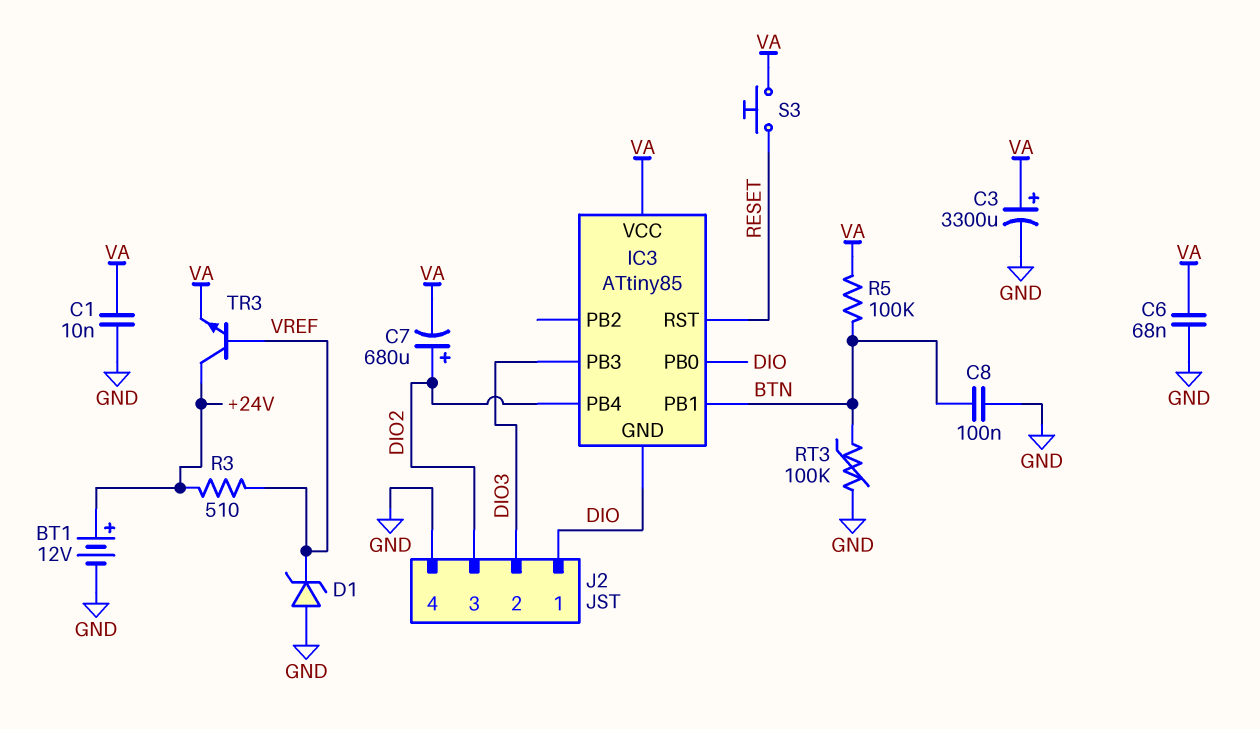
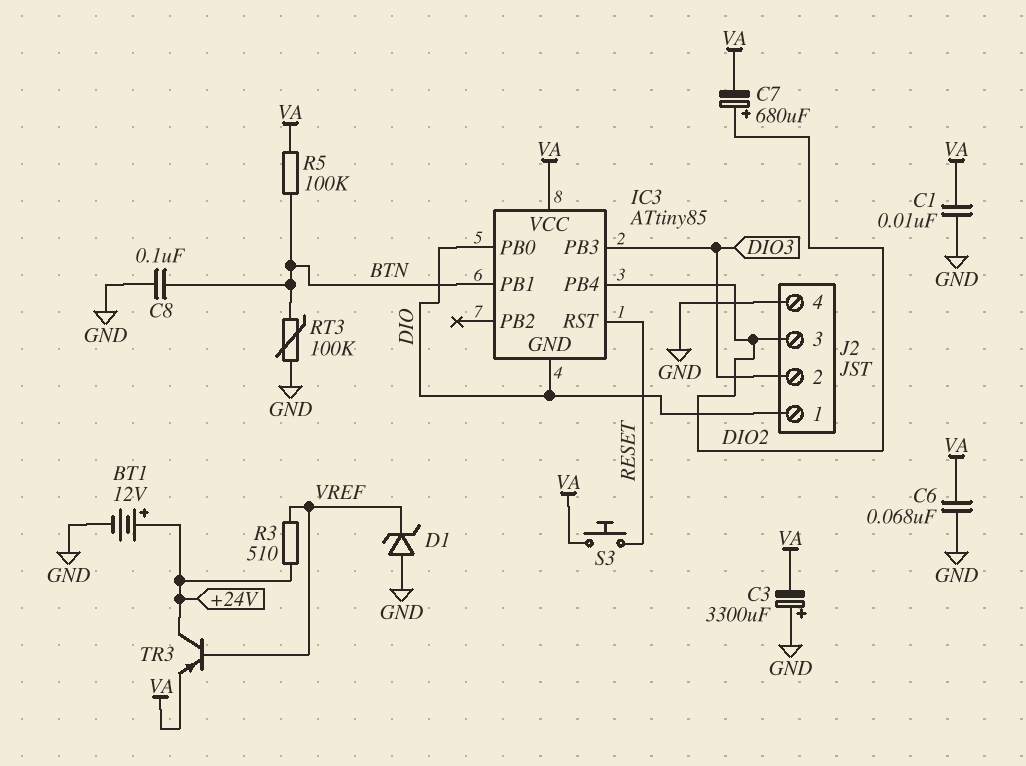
C3: 3300uF (plus VA, minus GND) -> 3300uF (plus GND, minus VA)
TR3: NPN (B VREF, C +24V, E VA) -> PNP (B VREF, C +24V, E VA)

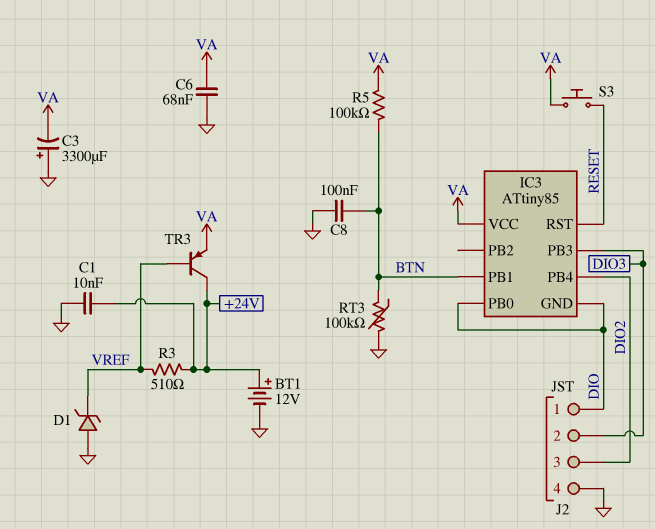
C1: 10nF (GND, VA) -> 10nF (+24V, GND)
C7: 680uF (plus DIO2, minus VA) -> none

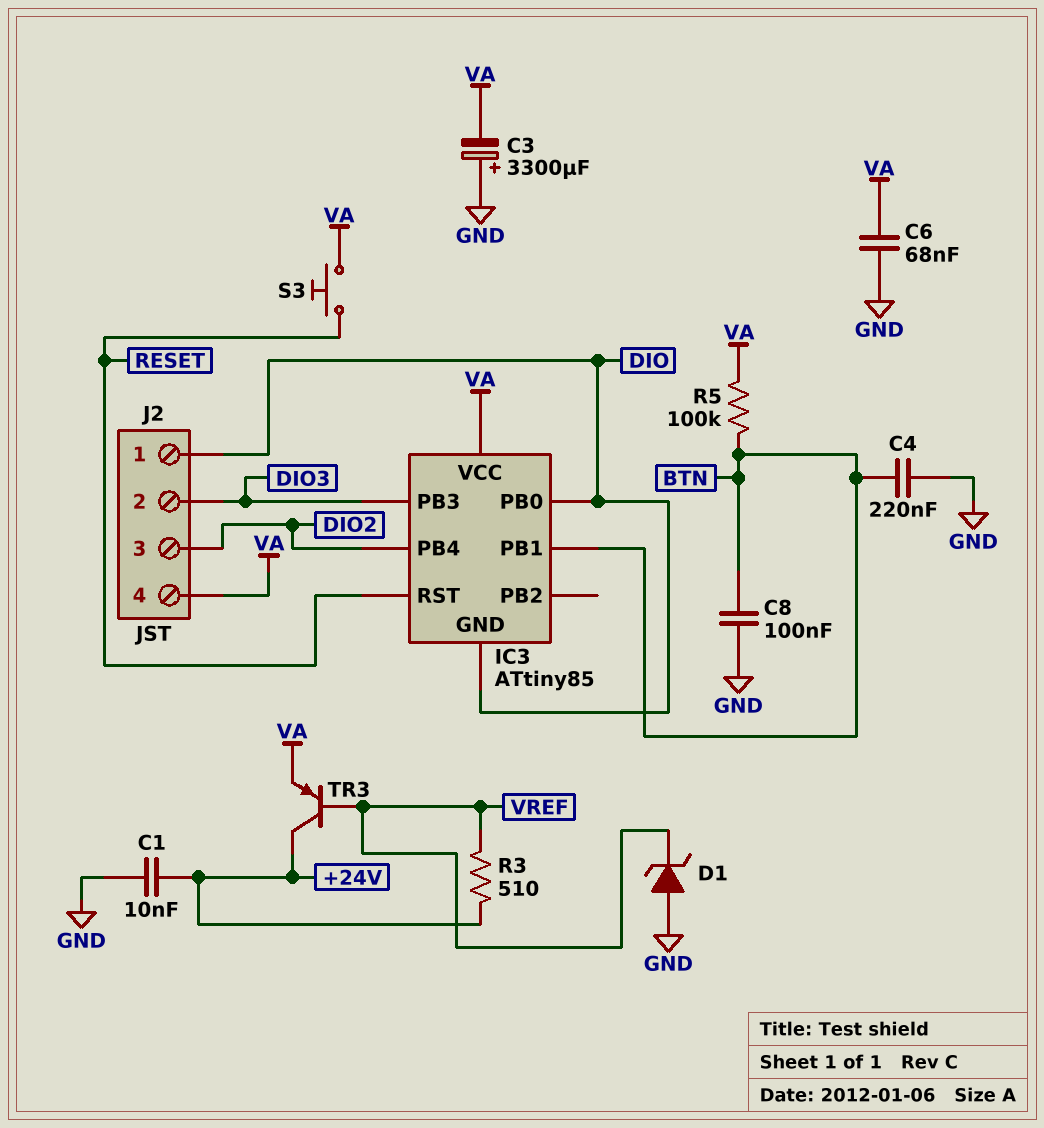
BT1: 12V (plus +24V, minus GND) -> none
C4: none -> 220nF (BTN, GND)
J2 pin 4: GND -> VA
RT3: 100k (BTN, GND) -> none

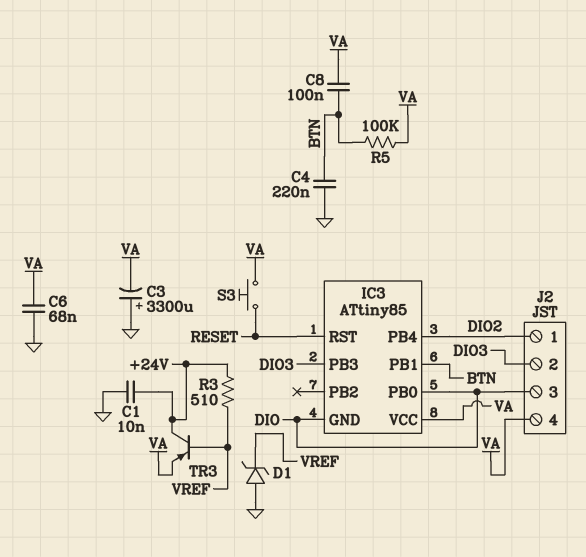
C8: 100nF (BTN, GND) -> 100nF (BTN, VA)
J2 pin 1: DIO -> DIO2
J2 pin 3: DIO2 -> DIO

